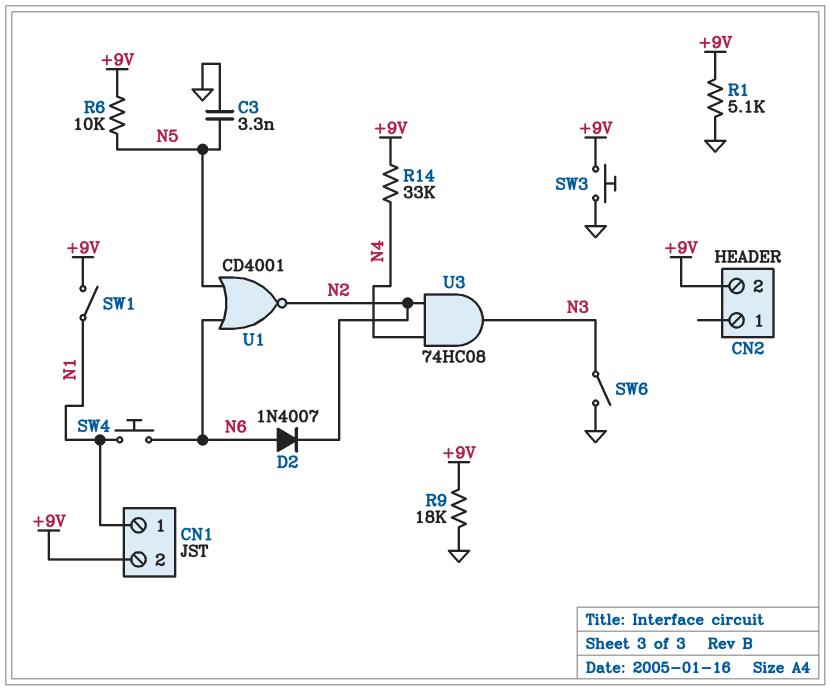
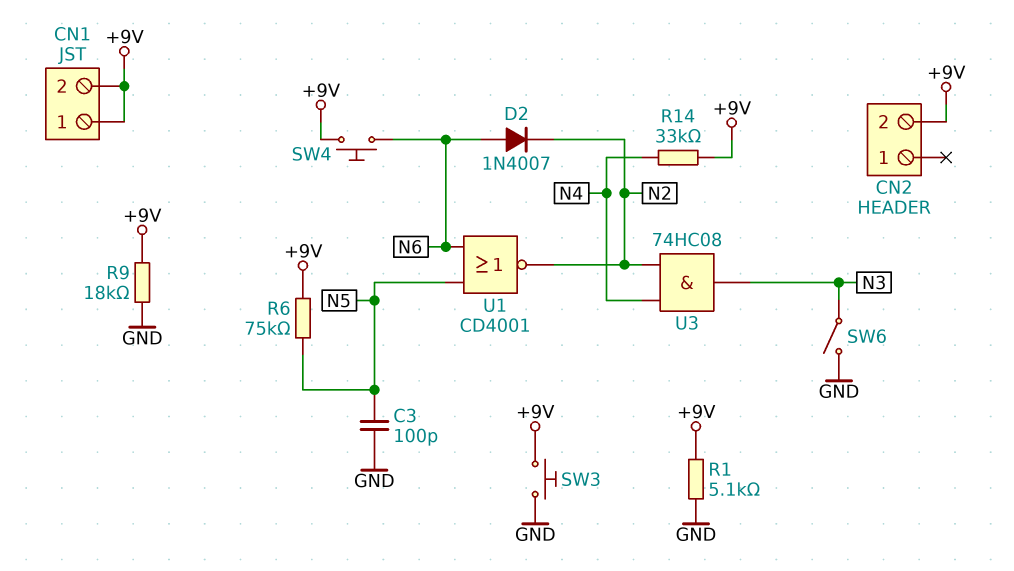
C3: 3.3nF (GND, N5) -> 100pF (GND, N5)
CN1 pin 1: N1 -> +9V
R6: 10k (+9V, N5) -> 75k (+9V, N5)
SW1: switch (+9V, N1) -> none
SW4: button (N1, N6) -> button (+9V, N6)

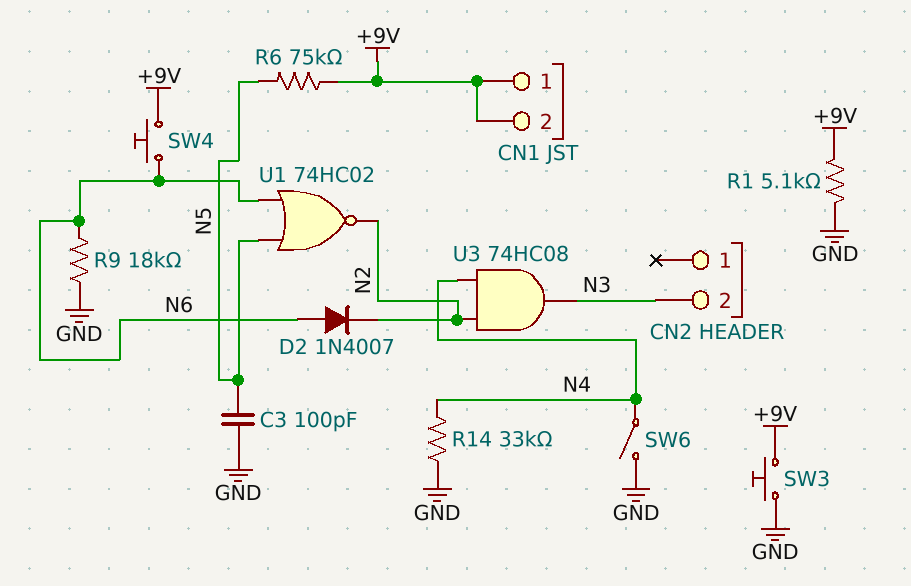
CN2 pin 2: +9V -> N3
R9: 18k (+9V, GND) -> 18k (GND, N6)
R14: 33k (+9V, N4) -> 33k (GND, N4)
SW6: switch (GND, N3) -> switch (GND, N4)
U1: NOR CD4001 (in N5, in N6, out N2) -> NOR 74HC02 (in N5, in N6, out N2)

